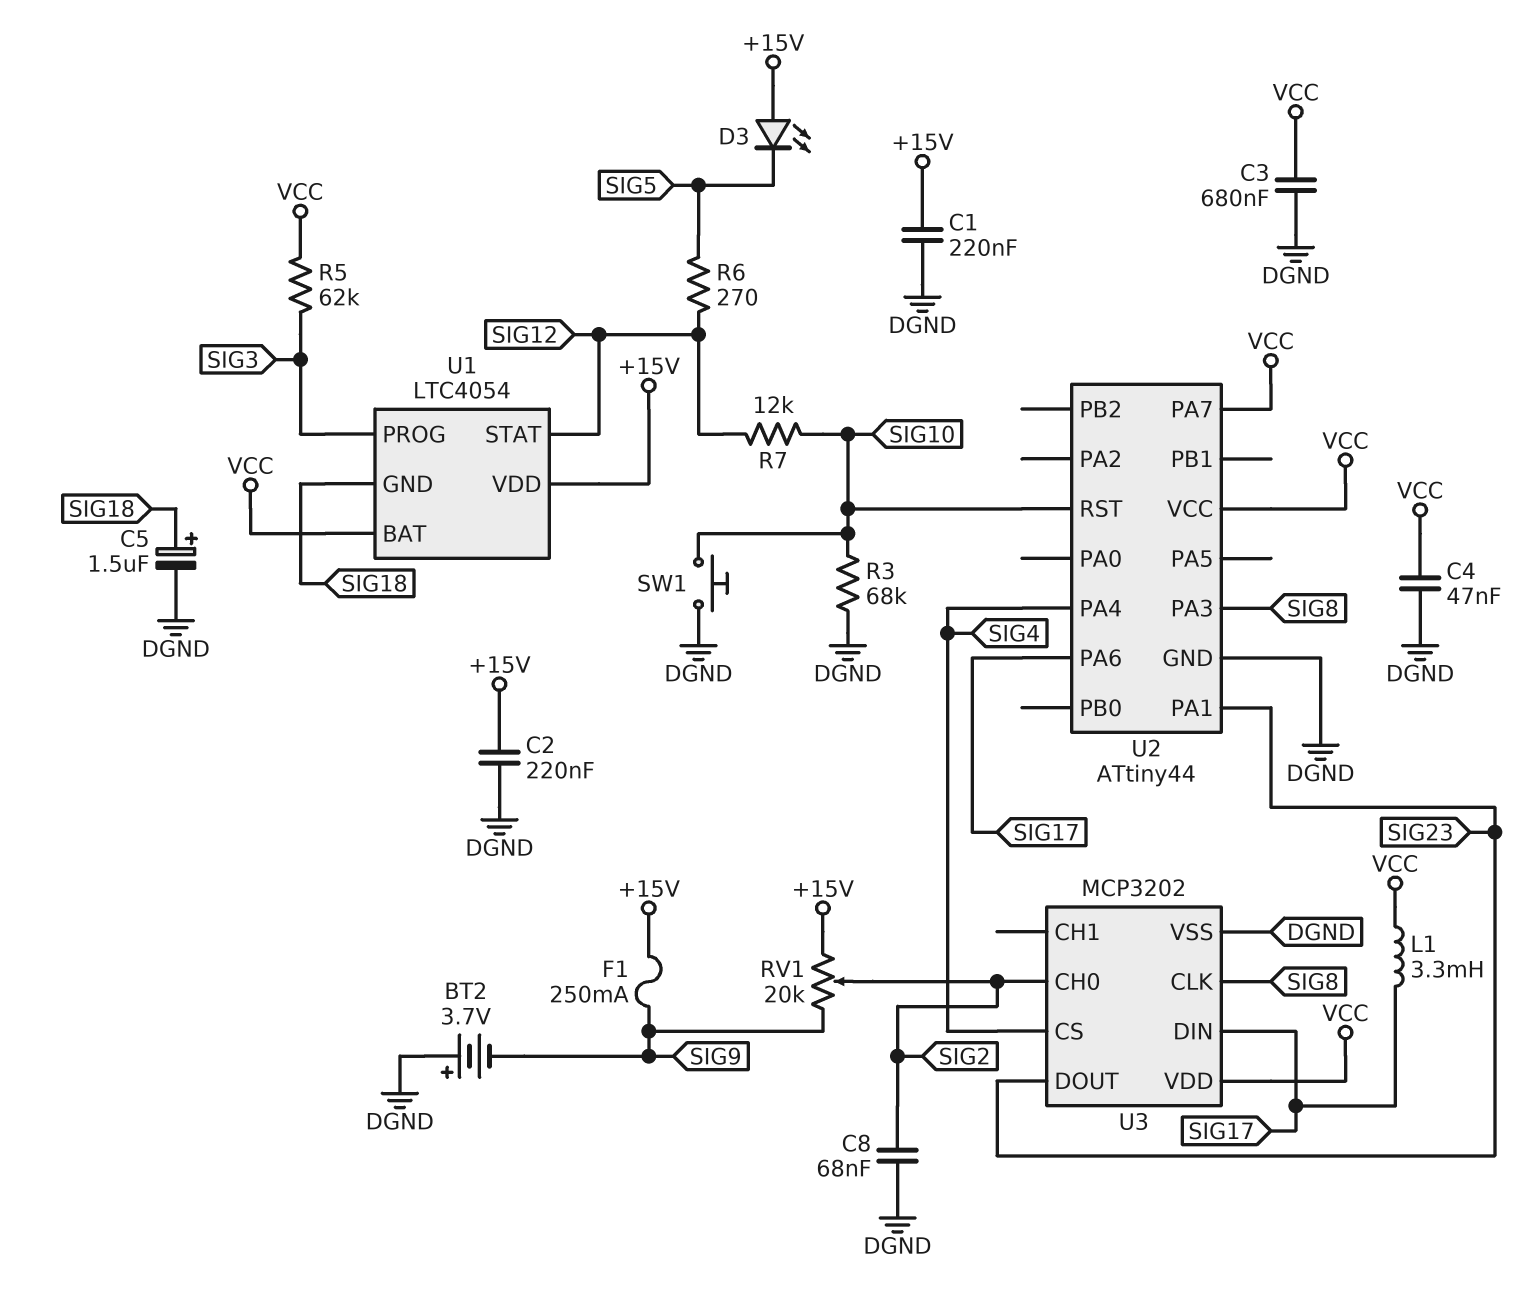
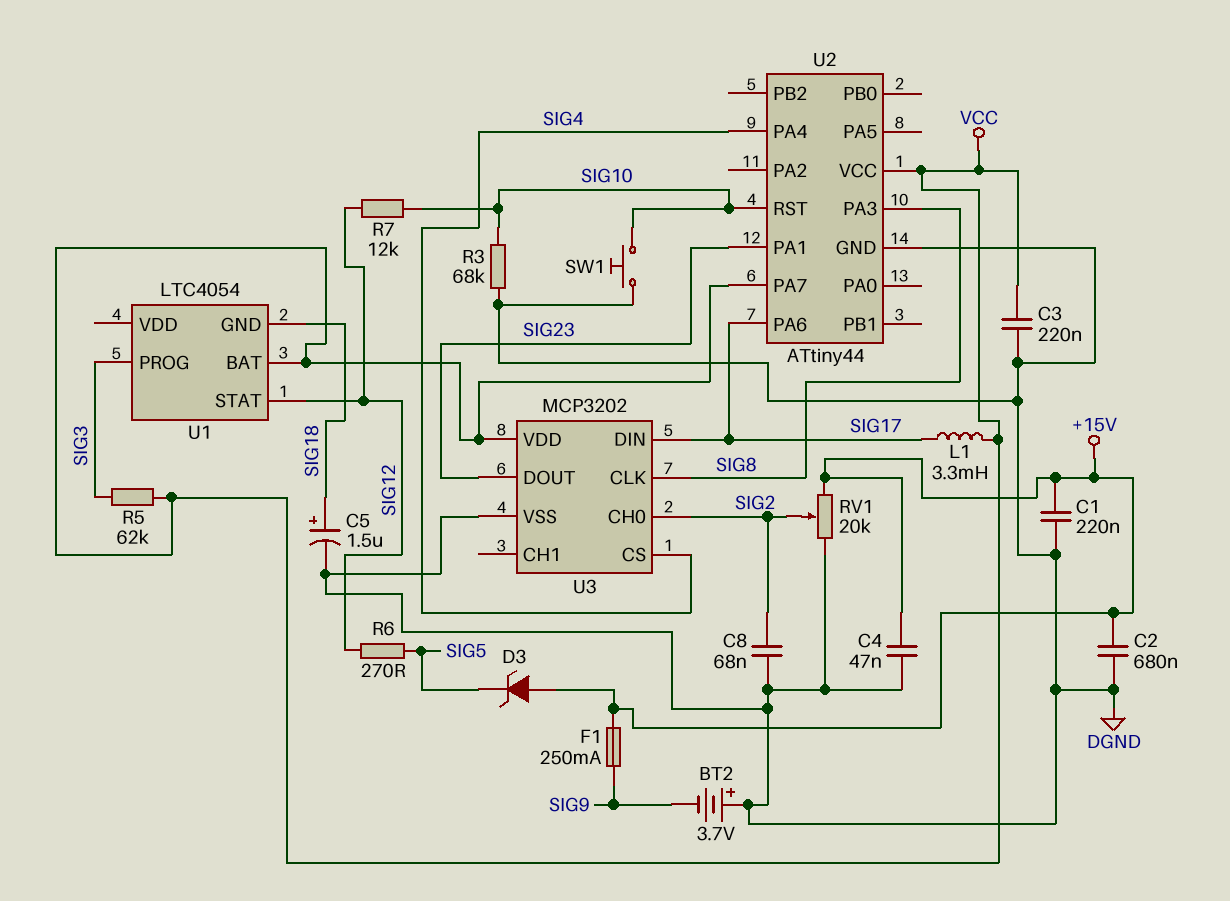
C2: 220nF (+15V, DGND) -> 680nF (+15V, DGND)
C3: 680nF (DGND, VCC) -> 220nF (DGND, VCC)
C4: 47nF (DGND, VCC) -> 47nF (+15V, DGND)
D3: LED (A +15V, K SIG5) -> zener (A +15V, K SIG5)
RV1: 20k (+15V, SIG9, wiper SIG2) -> 20k (+15V, DGND, wiper SIG2)
U1 pin VDD: +15V -> none

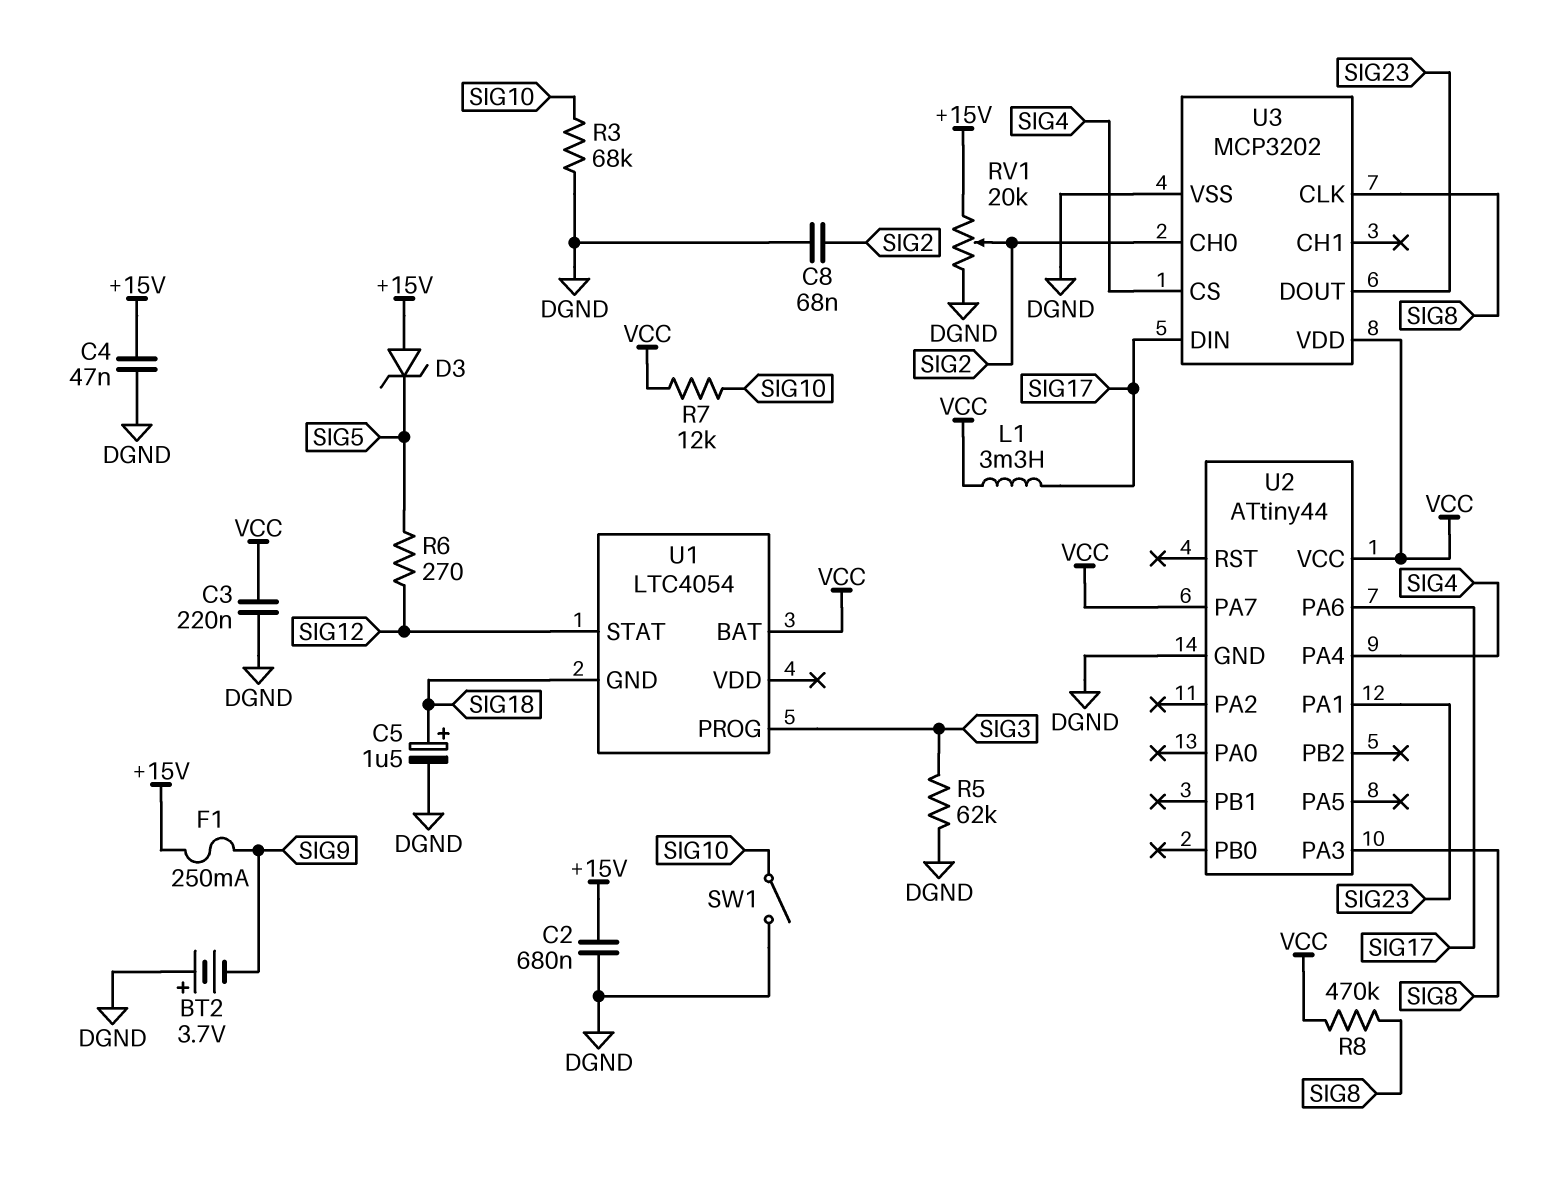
C1: 220nF (+15V, DGND) -> none
R5: 62k (SIG3, VCC) -> 62k (DGND, SIG3)
R7: 12k (SIG10, SIG12) -> 12k (SIG10, VCC)
R8: none -> 470k (SIG8, VCC)
SW1: button (DGND, SIG10) -> switch (DGND, SIG10)
U2 pin RST: SIG10 -> none

